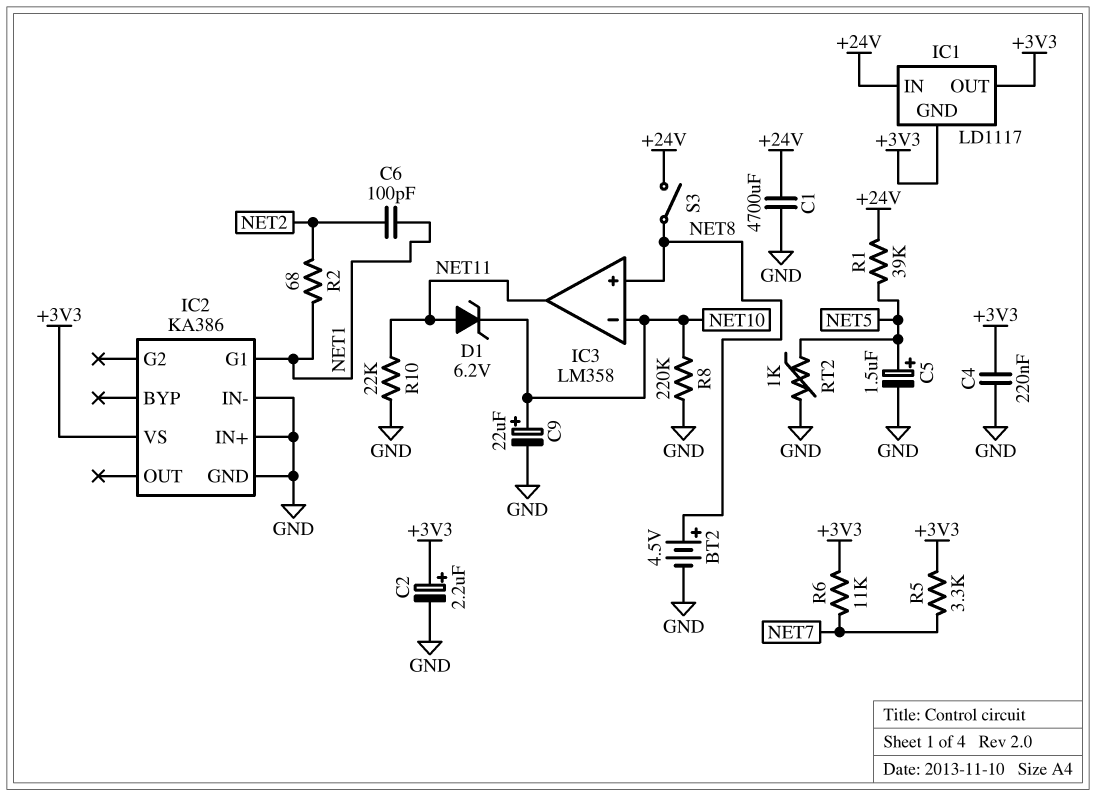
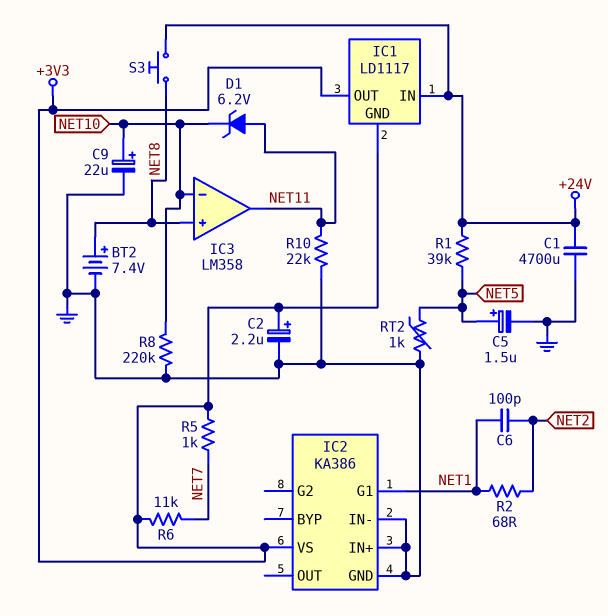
BT2: 4.5V (plus NET8, minus GND) -> 7.4V (plus NET8, minus GND)
C4: 220nF (+3V3, GND) -> none
R5: 3.3k (+3V3, NET7) -> 1k (+3V3, NET7)
S3: switch (+24V, NET8) -> button (+24V, NET8)

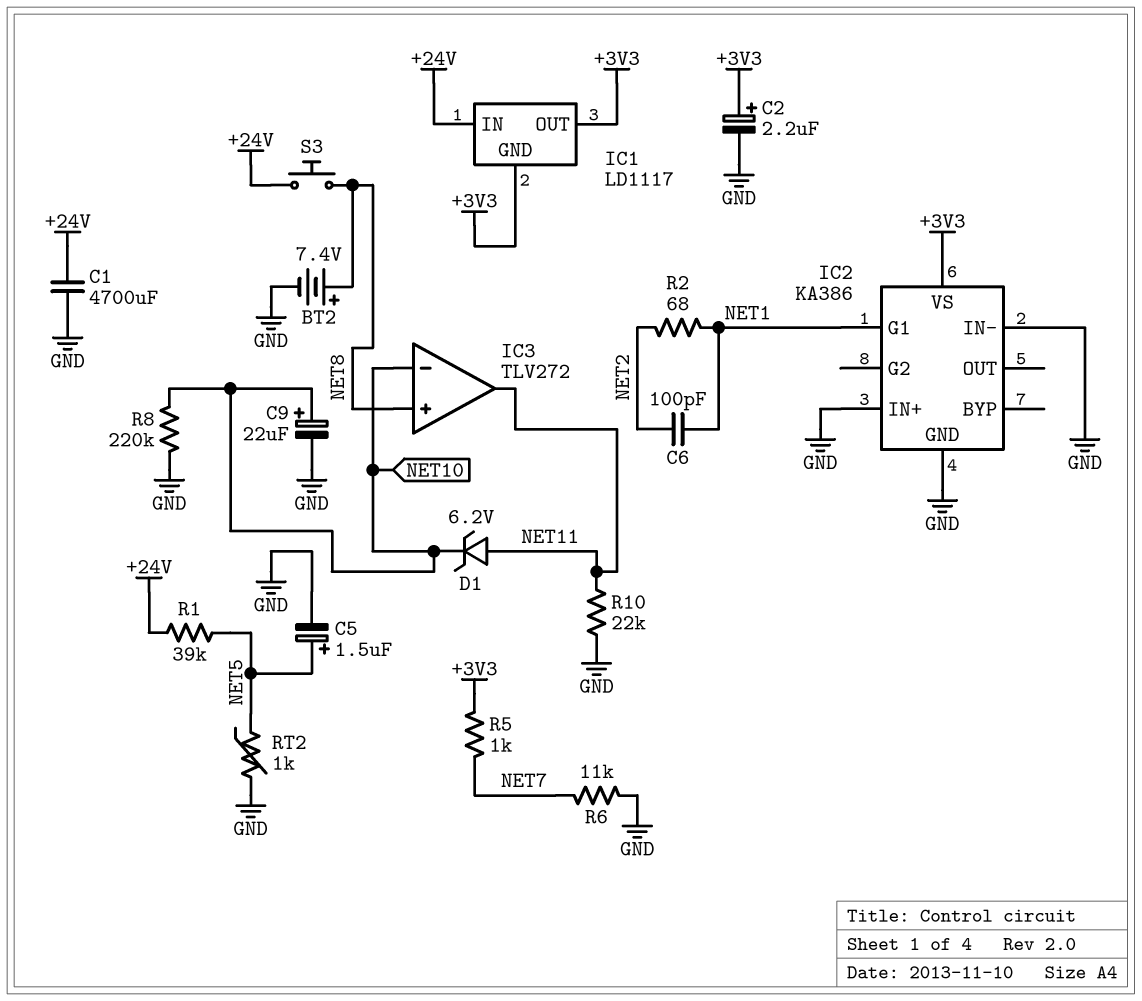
IC3: LM358 -> TLV272
R6: 11k (+3V3, NET7) -> 11k (GND, NET7)

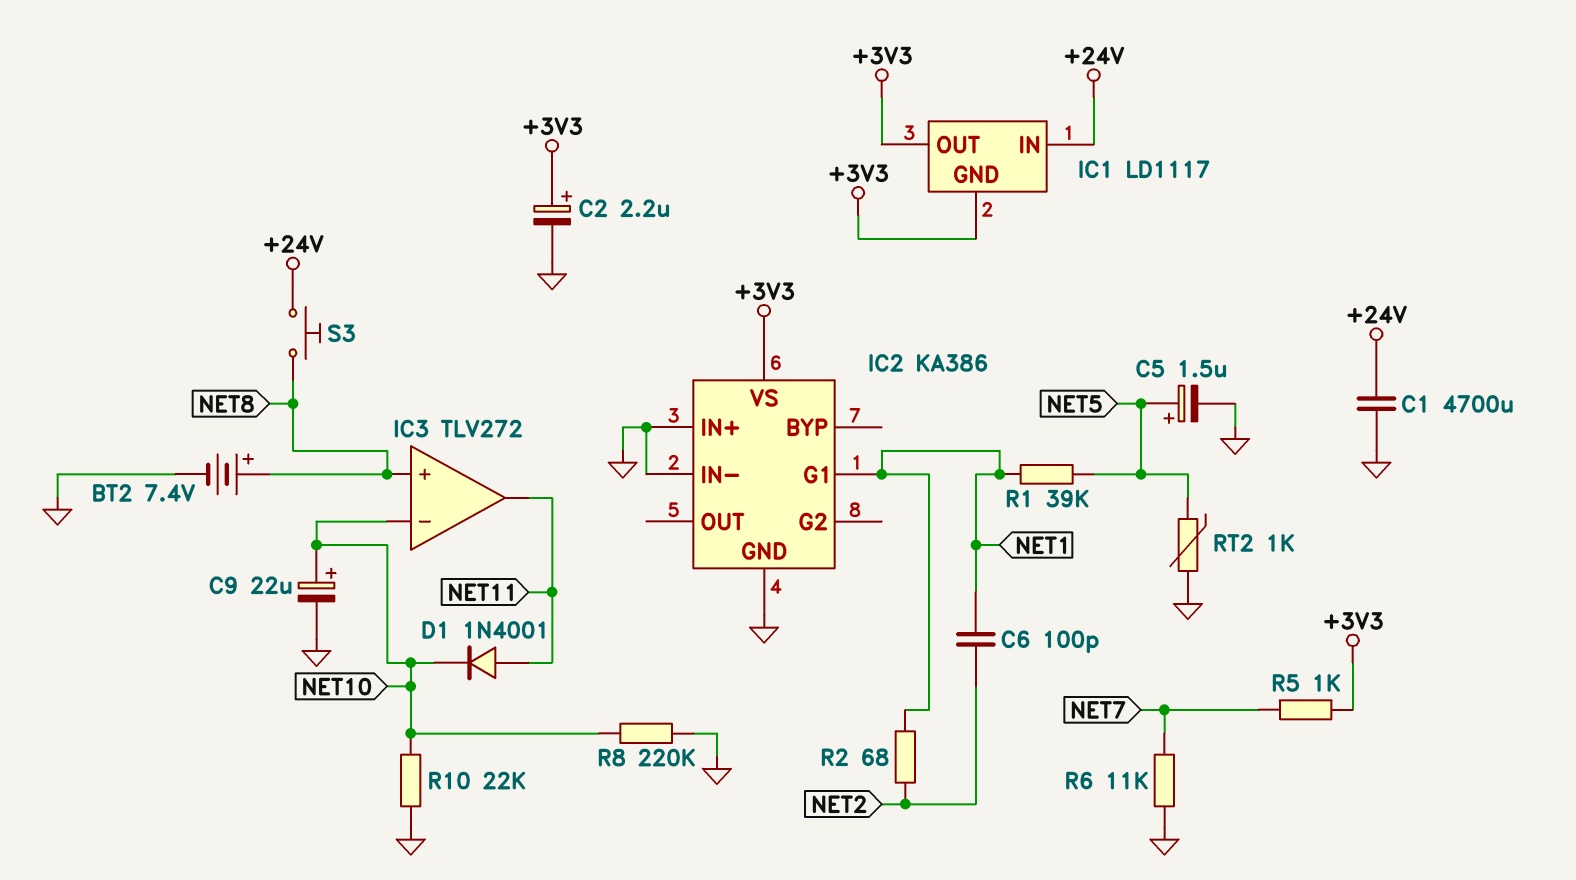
D1: zener 6.2V (A NET11, K NET10) -> diode 1N4001 (A NET11, K NET10)
R1: 39k (+24V, NET5) -> 39k (NET1, NET5)
R10: 22k (GND, NET11) -> 22k (GND, NET10)

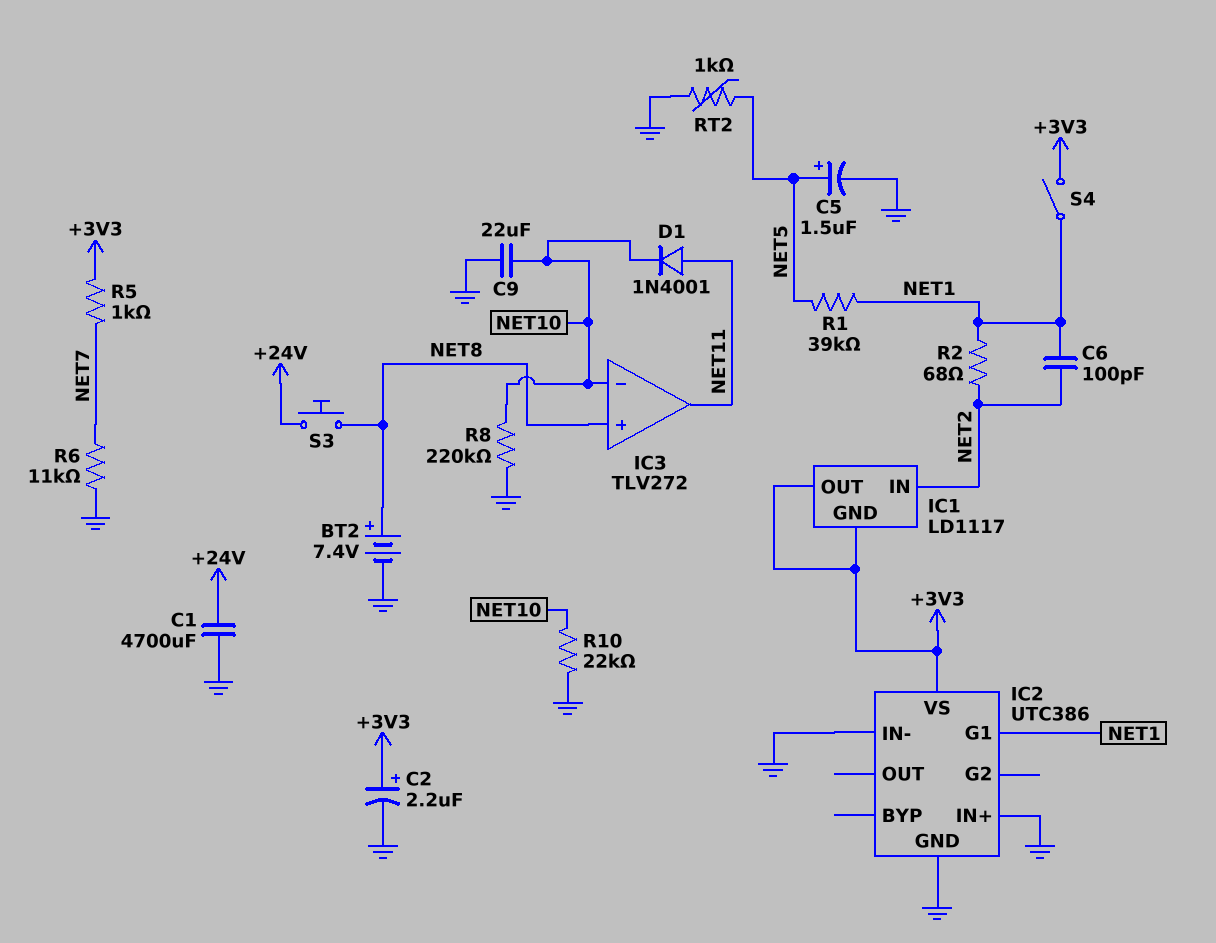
C9: 22uF (plus NET10, minus GND) -> 22uF (GND, NET10)
IC1 pin IN: +24V -> NET2
IC2: KA386 -> UTC386
S4: none -> switch (+3V3, NET1)

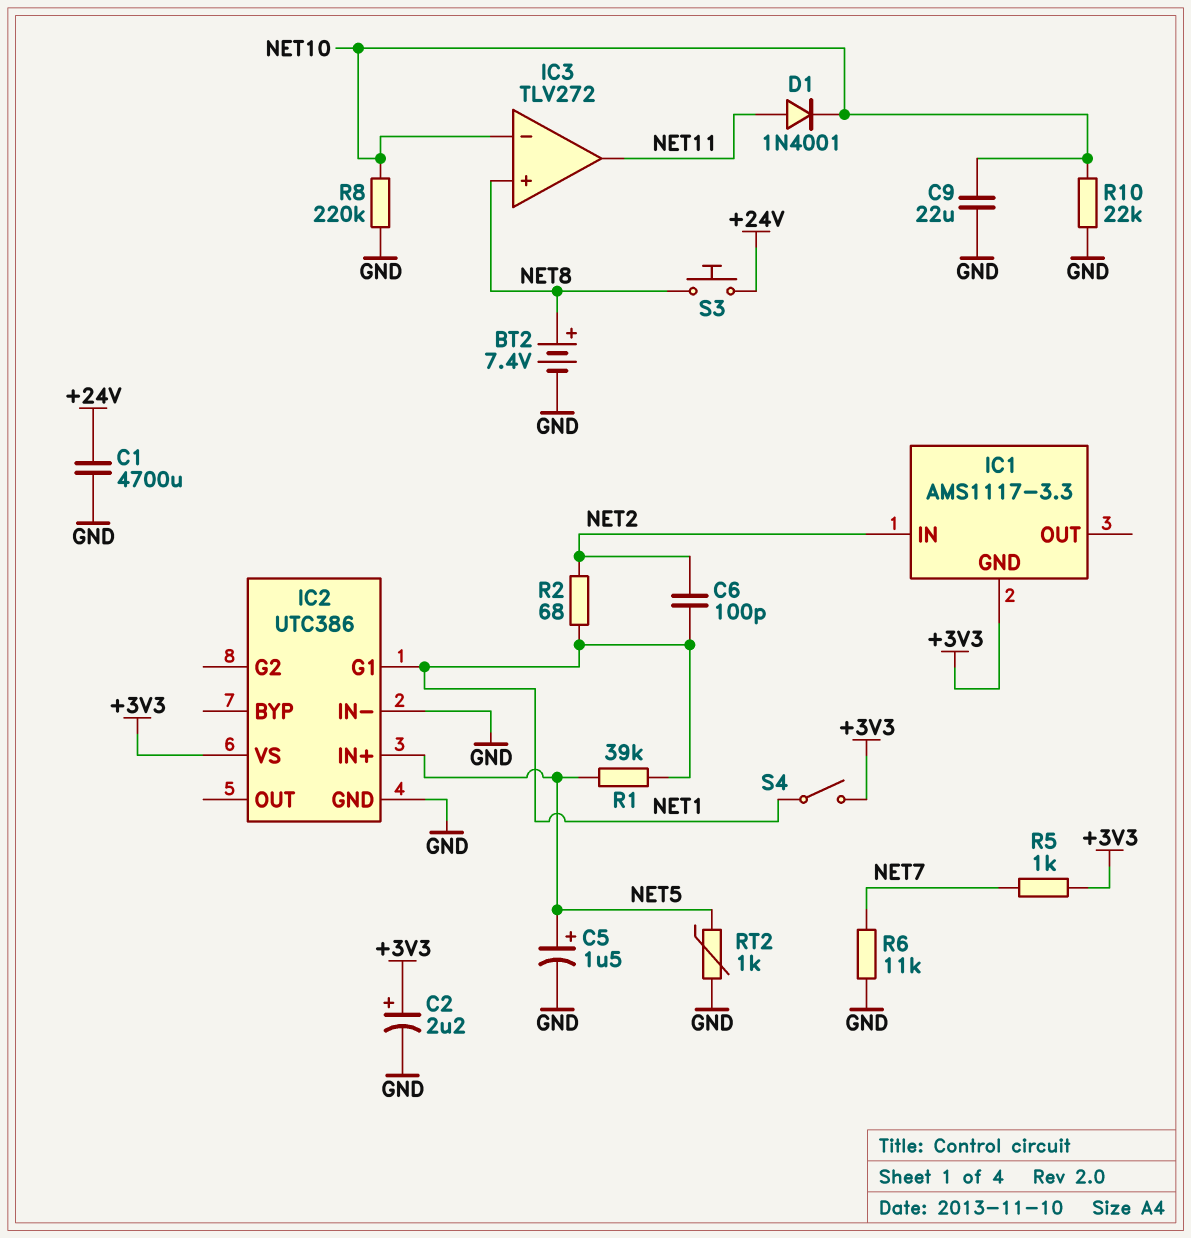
IC1: LD1117 -> AMS1117-3.3
IC1 pin OUT: +3V3 -> none
IC2 pin IN+: GND -> NET5

